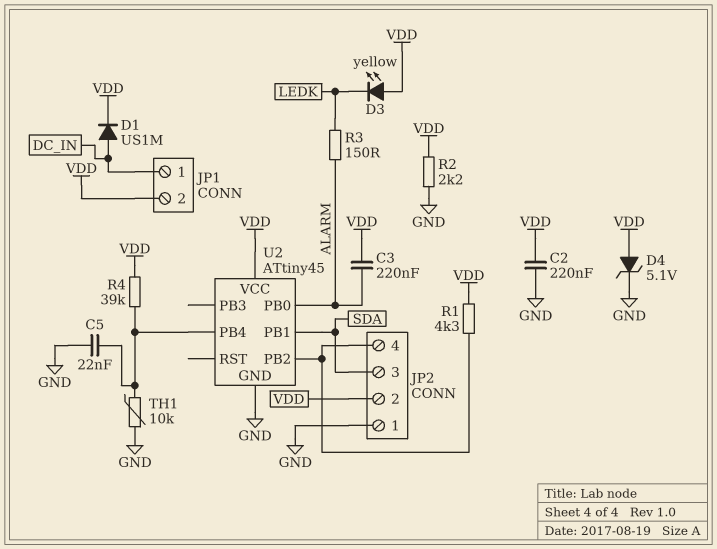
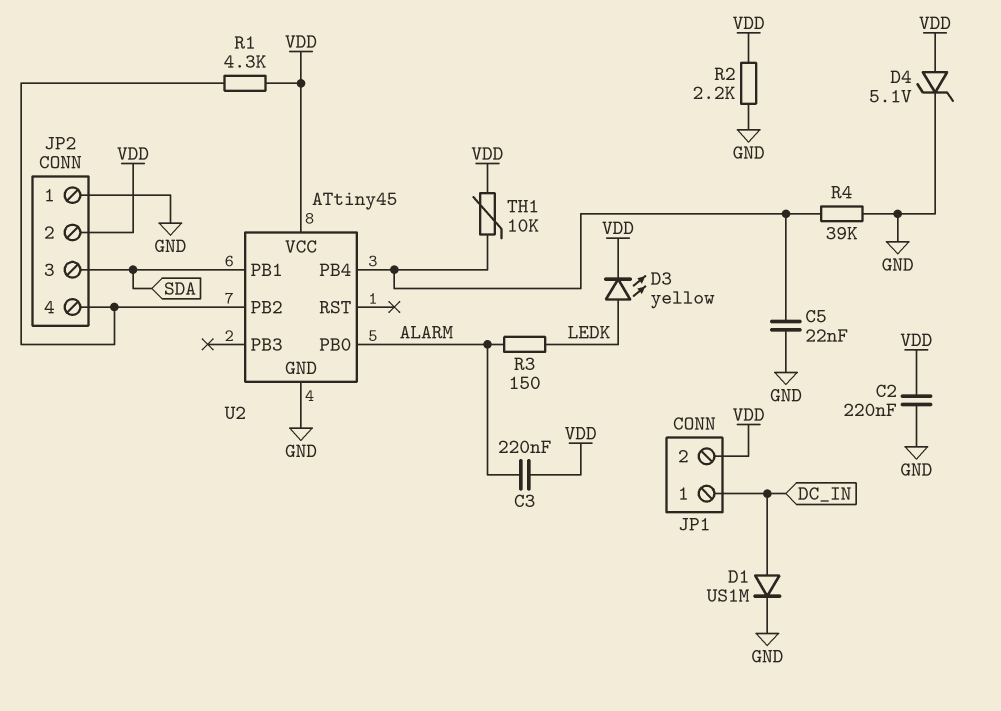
D1: diode US1M (A DC_IN, K VDD) -> diode US1M (A DC_IN, K GND)
D3: LED yellow (A VDD, K LEDK) -> LED yellow (A LEDK, K VDD)
R4: 39k (U2/PB4, VDD) -> 39k (GND, U2/PB4)
TH1: 10k (GND, U2/PB4) -> 10k (U2/PB4, VDD)

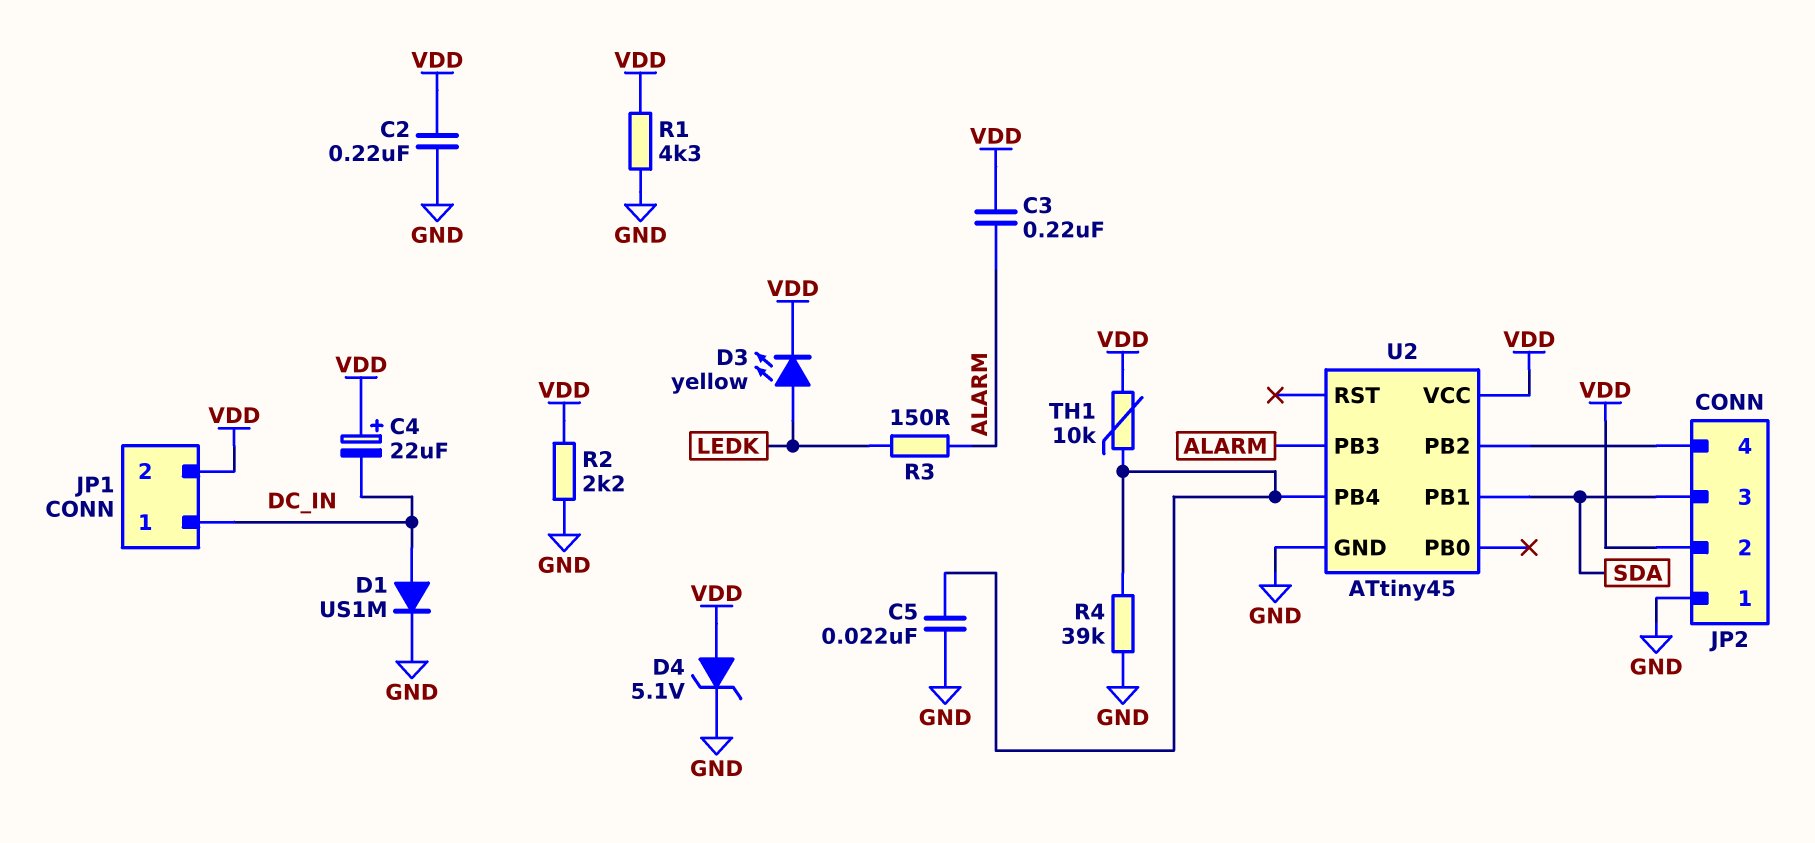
C4: none -> 22uF (plus VDD, minus DC_IN)
R1: 4.3k (JP2/4, VDD) -> 4.3k (GND, VDD)
U2 pin PB0: ALARM -> none
U2 pin PB3: none -> ALARM

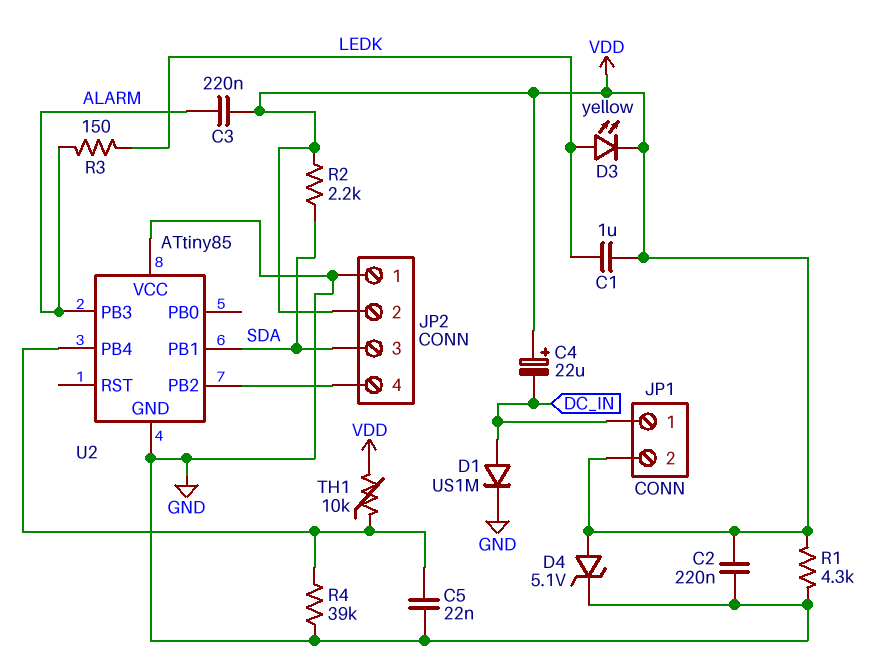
C1: none -> 1uF (LEDK, VDD)
R2: 2.2k (GND, VDD) -> 2.2k (SDA, VDD)
U2: ATtiny45 -> ATtiny85
U2 pin VCC: VDD -> GND

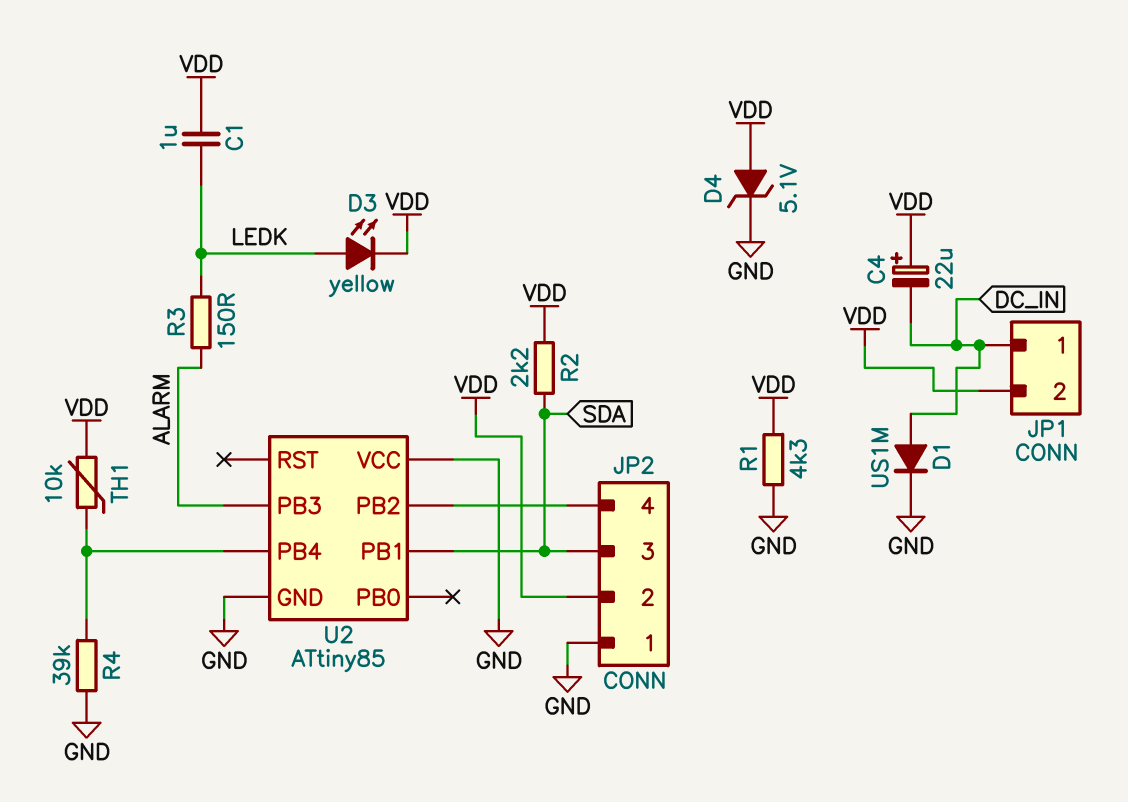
C2: 220nF (GND, VDD) -> none
C3: 220nF (ALARM, VDD) -> none
C5: 22nF (GND, U2/PB4) -> none

